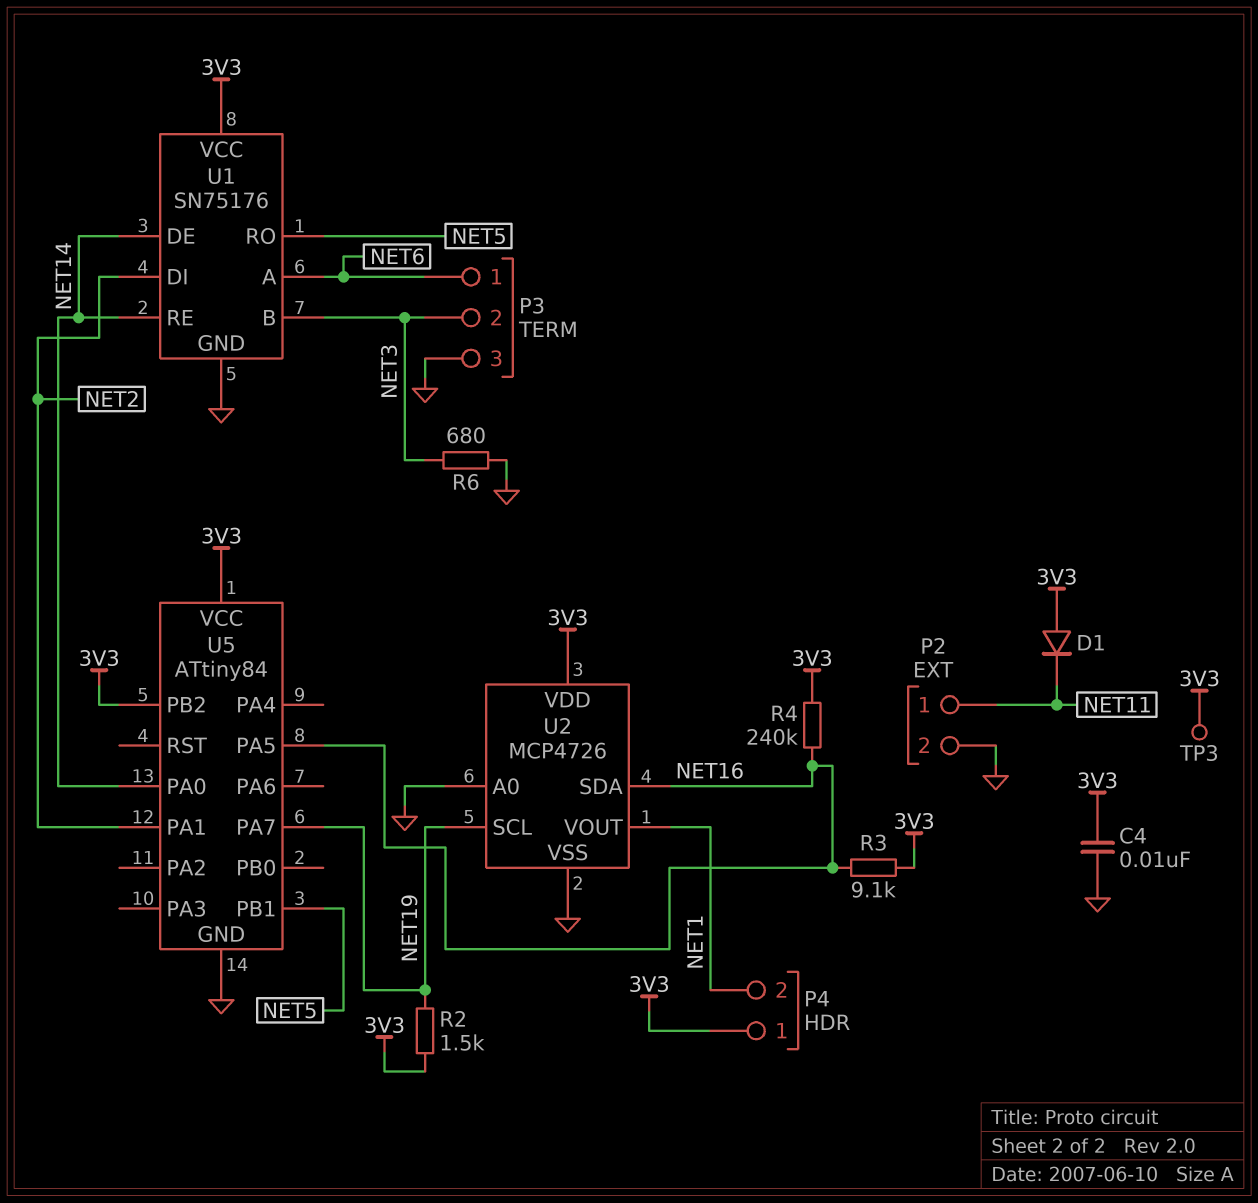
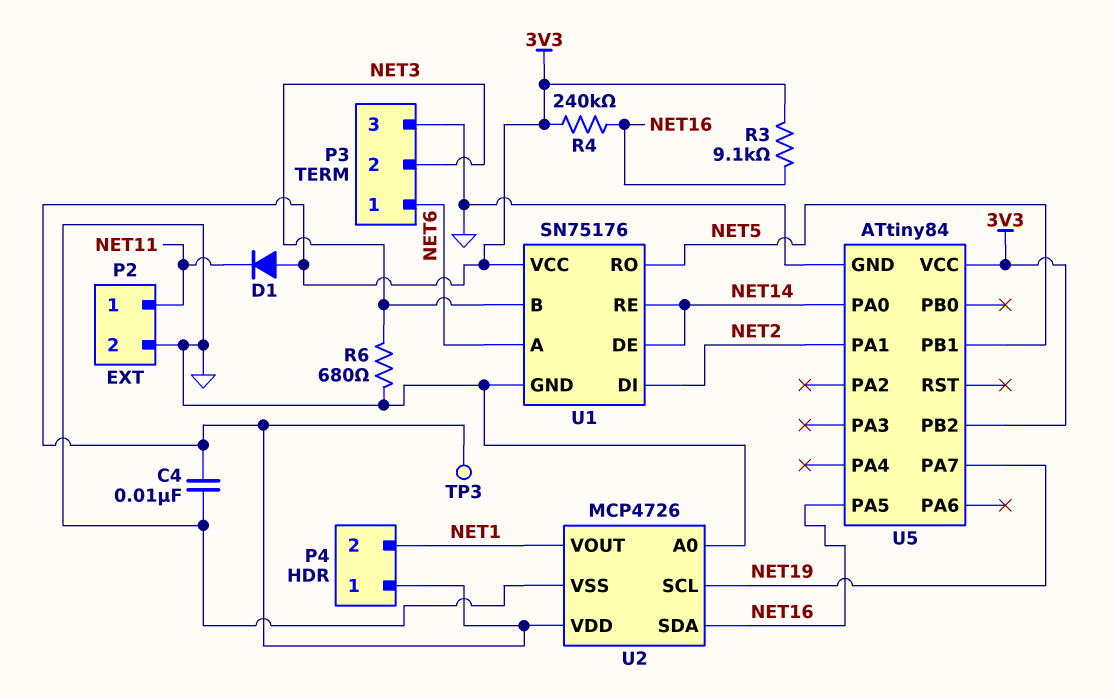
R2: 1.5k (3V3, NET19) -> none

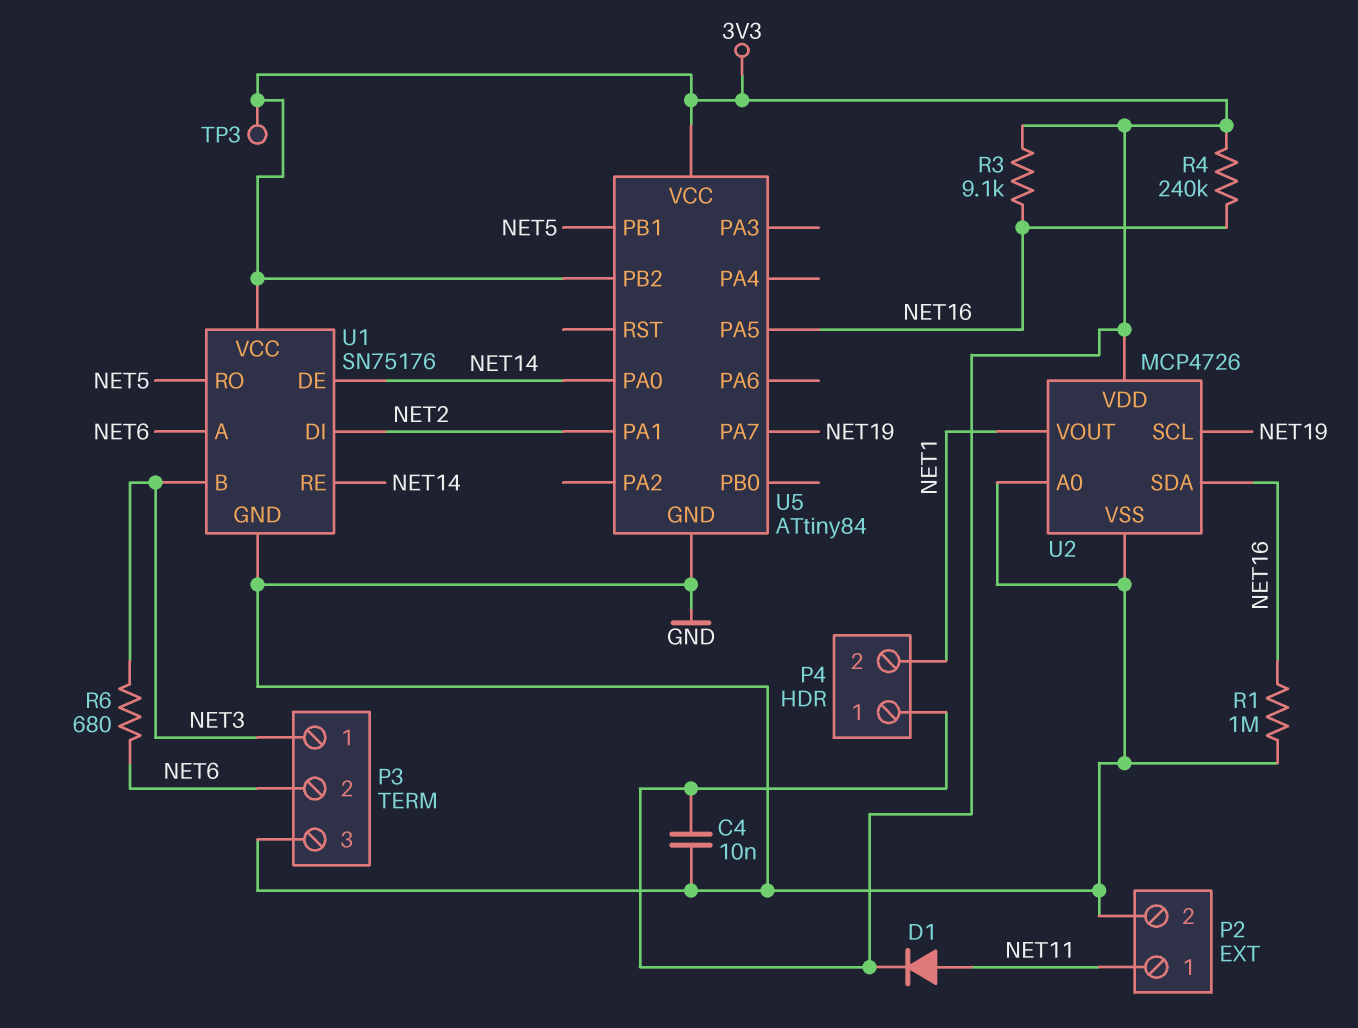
D1: diode (A 3V3, K NET11) -> diode (A NET11, K 3V3)
P3 pin 1: NET6 -> NET3
P3 pin 2: NET3 -> NET6
R1: none -> 1M (GND, NET16)
R6: 680 (GND, NET3) -> 680 (NET3, NET6)

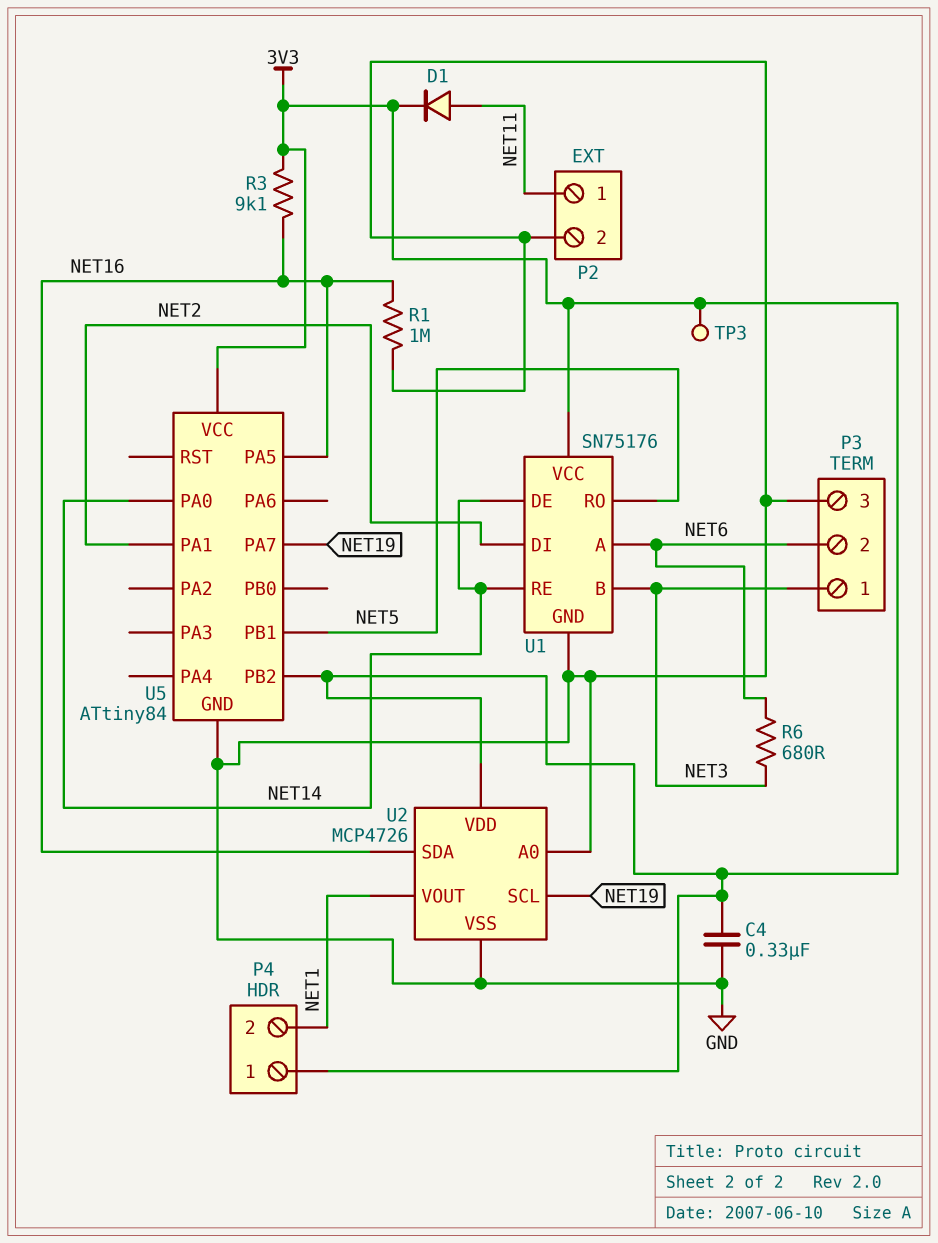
C4: 10nF (3V3, GND) -> 330nF (3V3, GND)
R4: 240k (3V3, NET16) -> none

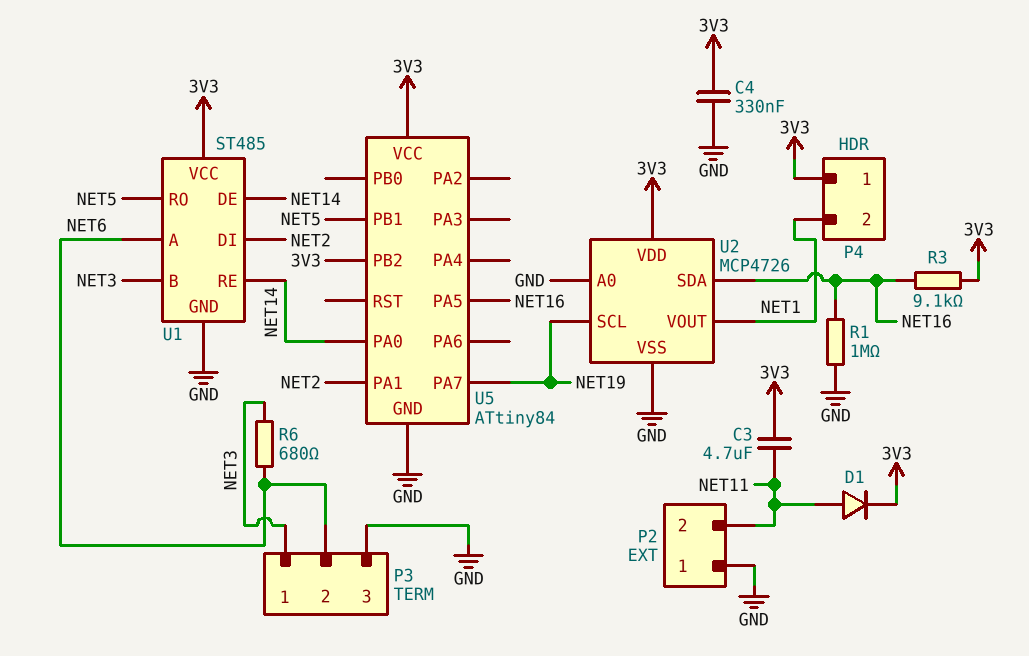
C3: none -> 4.7uF (3V3, NET11)
P2 pin 1: NET11 -> GND
P2 pin 2: GND -> NET11
TP3: test point (3V3) -> none
U1: SN75176 -> ST485

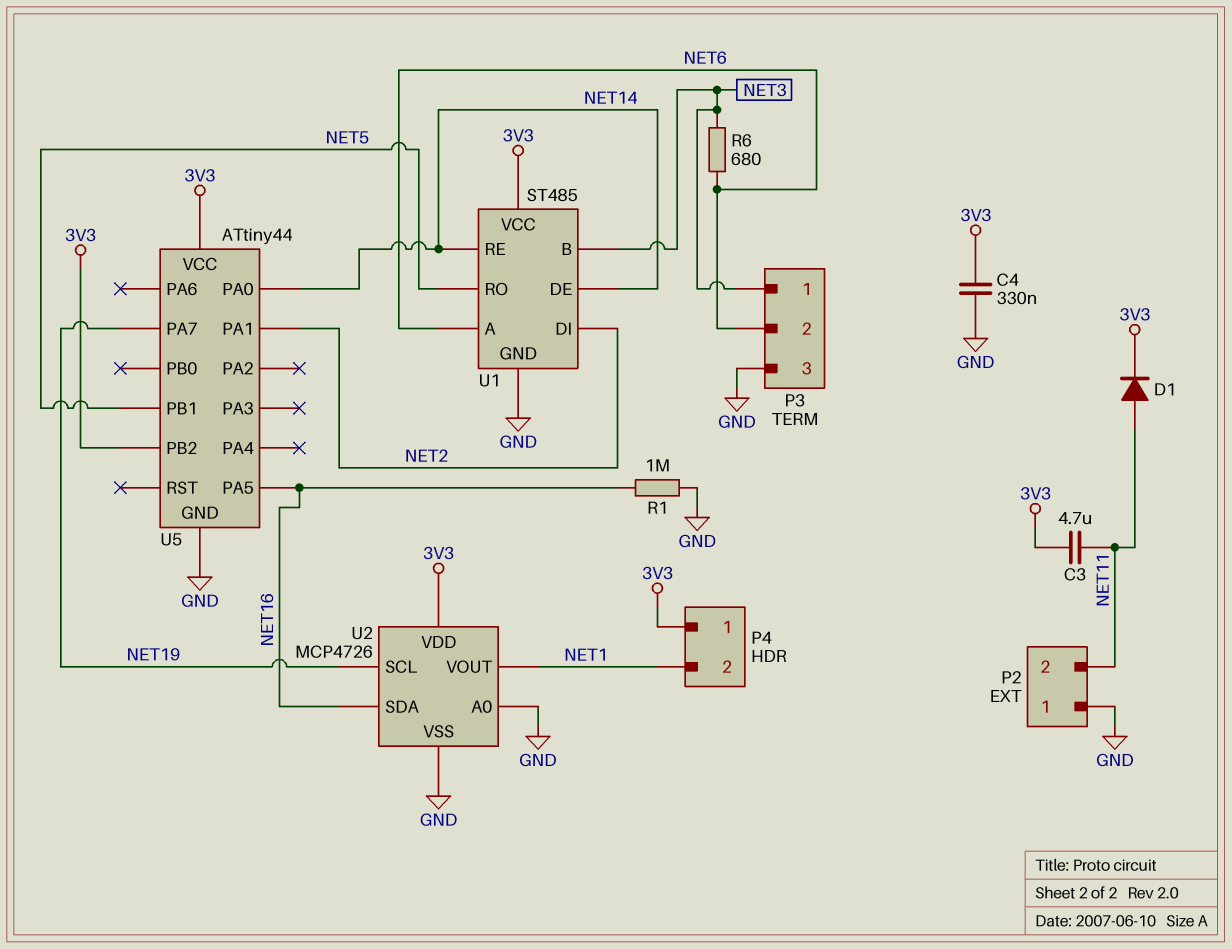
R3: 9.1k (3V3, NET16) -> none
U5: ATtiny84 -> ATtiny44

